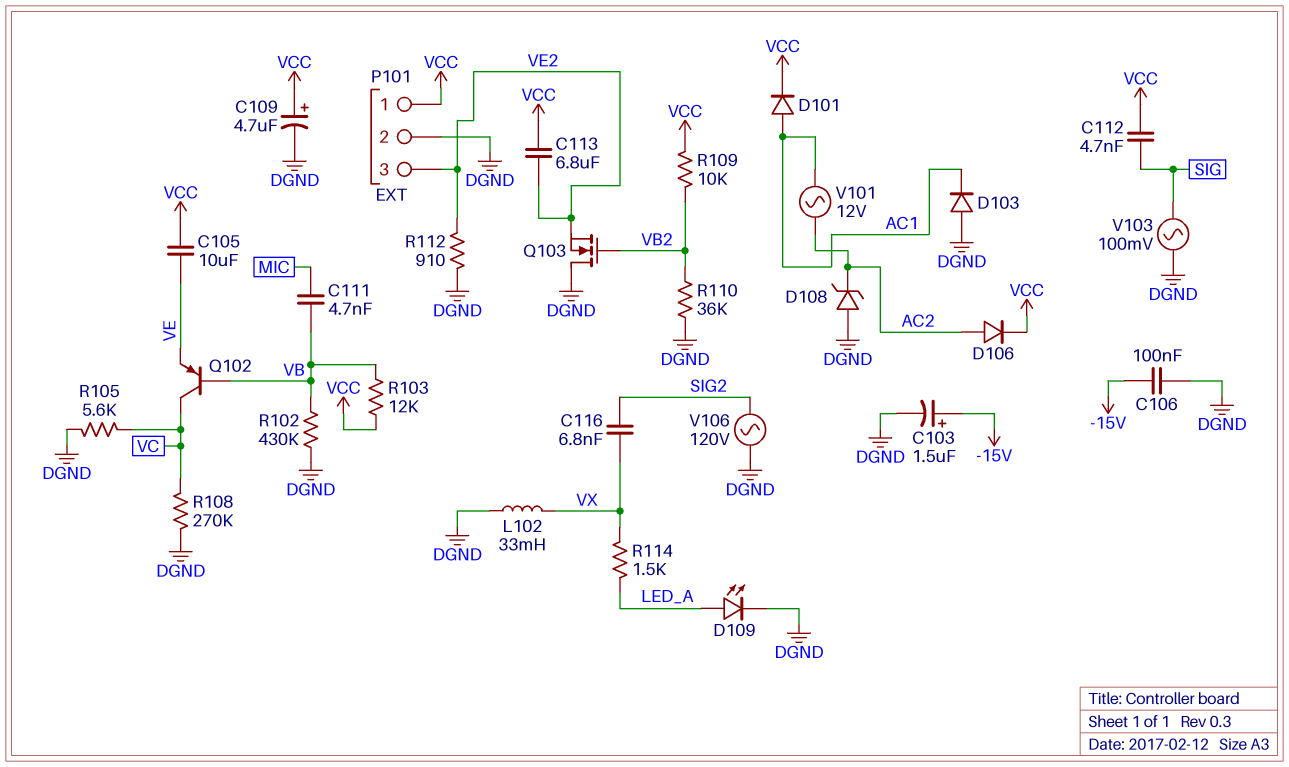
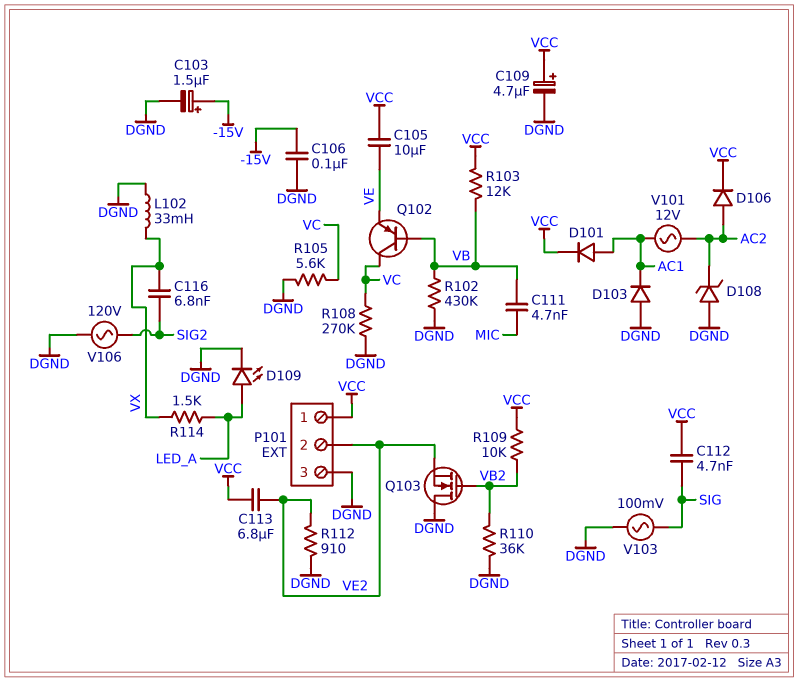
P101 pin 2: DGND -> VE2
P101 pin 3: VE2 -> DGND

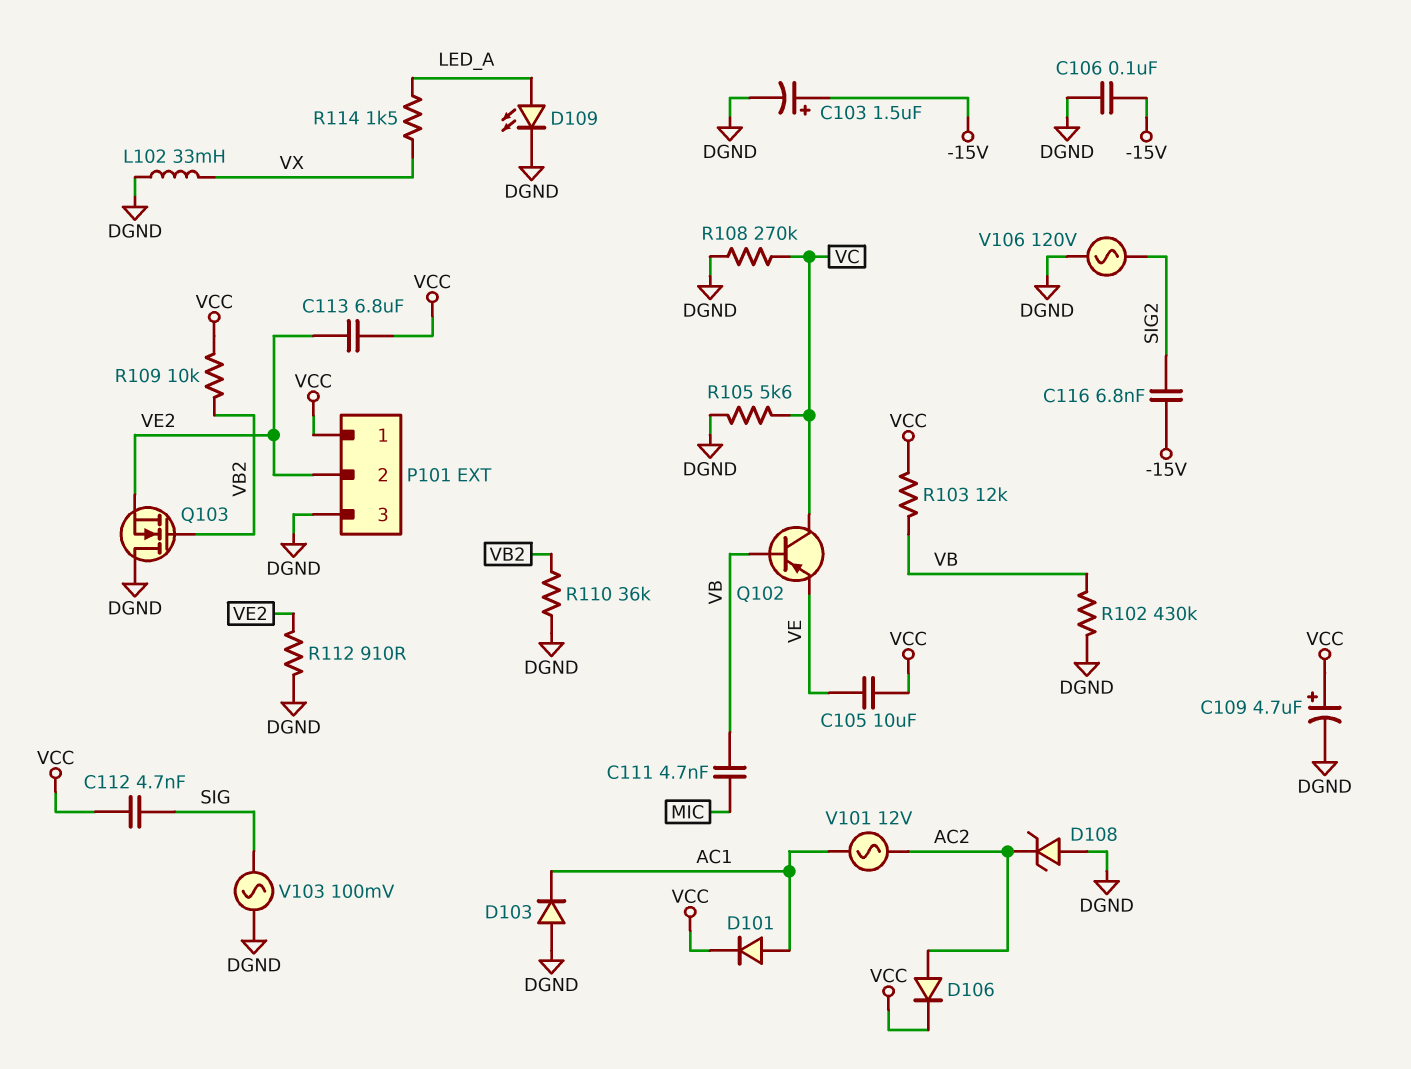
C116: 6.8nF (SIG2, VX) -> 6.8nF (-15V, SIG2)

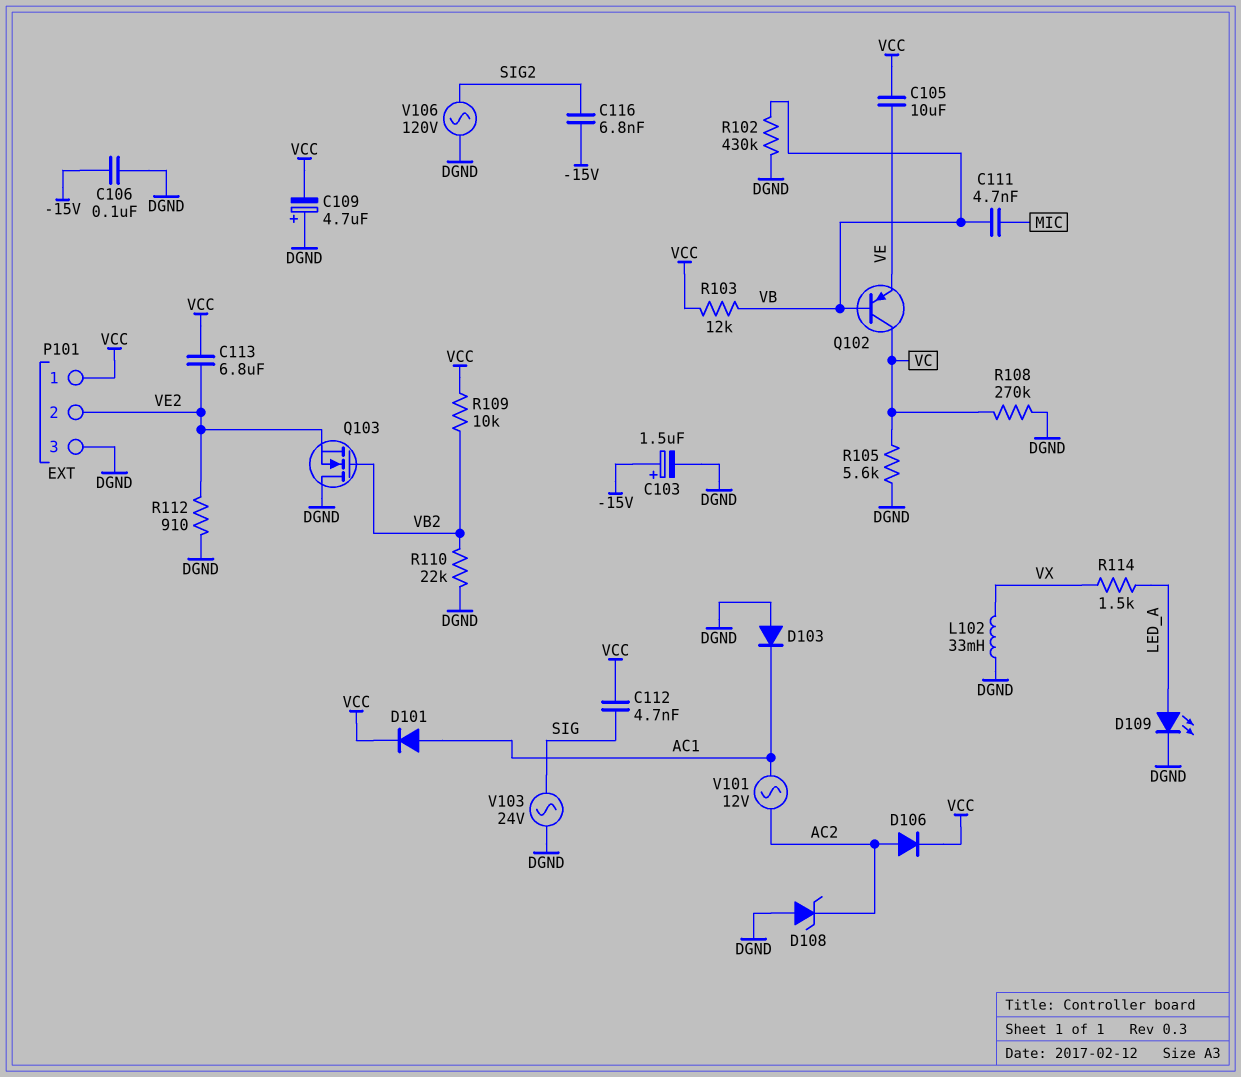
C109: 4.7uF (plus VCC, minus DGND) -> 4.7uF (plus DGND, minus VCC)
R110: 36k (DGND, VB2) -> 22k (DGND, VB2)
V103: AC 100mV (DGND, SIG) -> AC 24V (DGND, SIG)

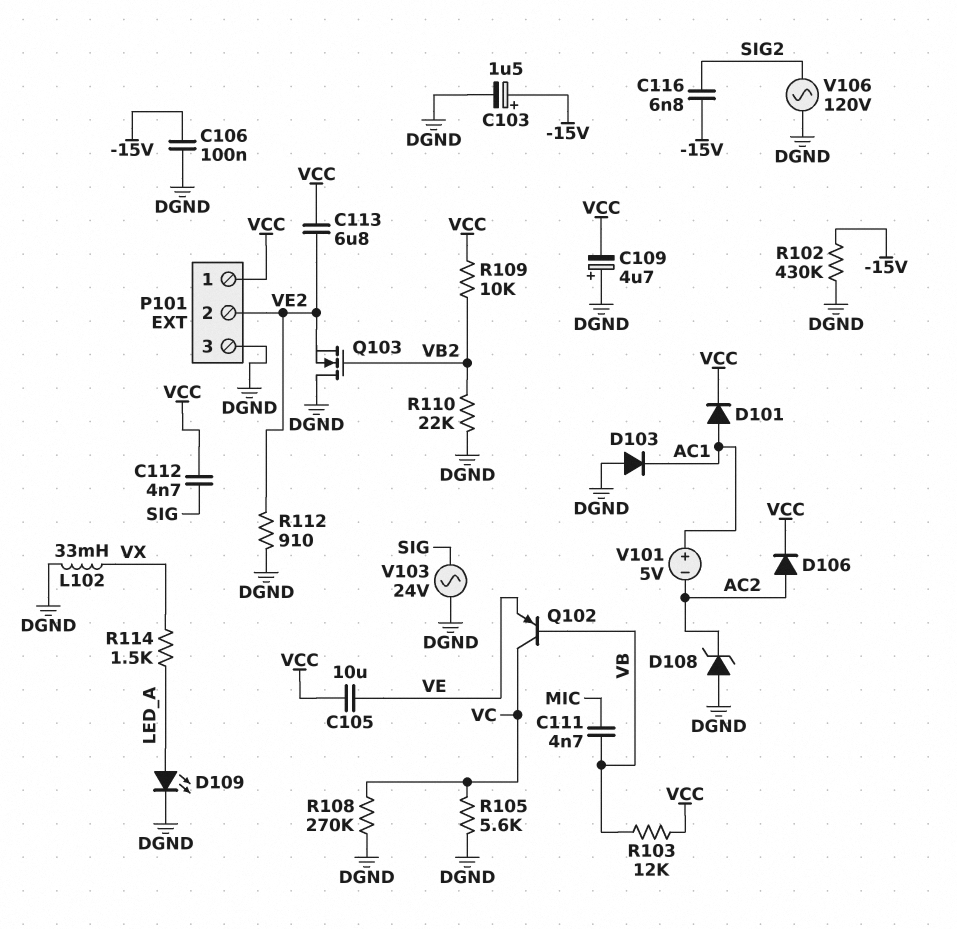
R102: 430k (DGND, VB) -> 430k (-15V, DGND)
V101: AC 12V (AC1, AC2) -> 5V (plus AC1, minus AC2)

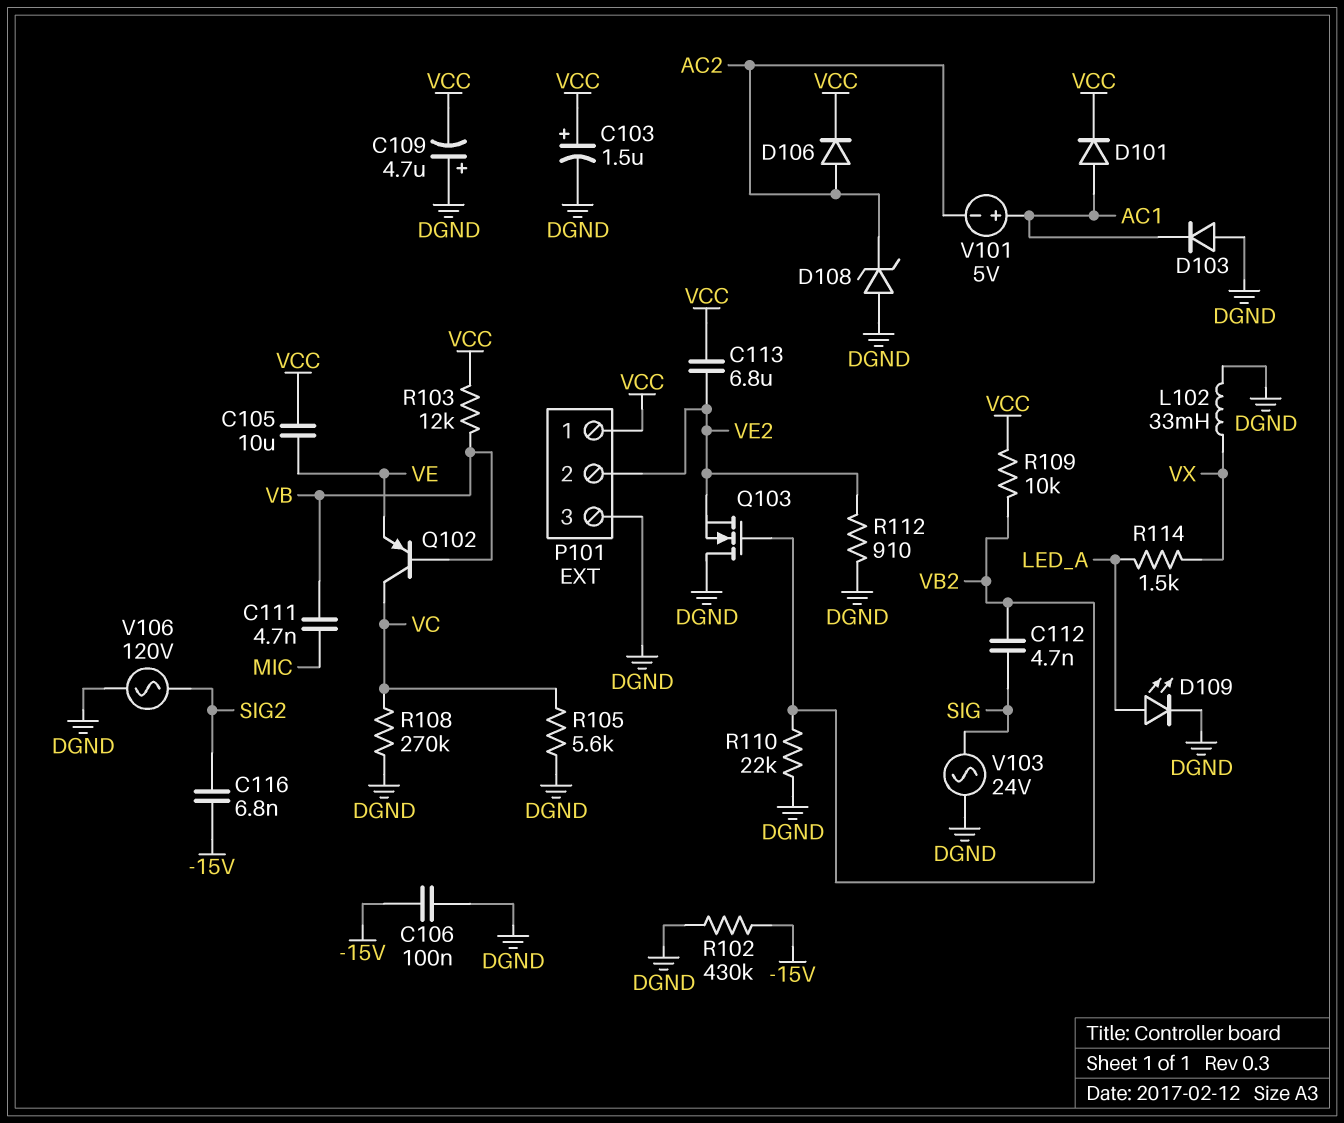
C103: 1.5uF (plus -15V, minus DGND) -> 1.5uF (plus VCC, minus DGND)
C112: 4.7nF (SIG, VCC) -> 4.7nF (SIG, VB2)

